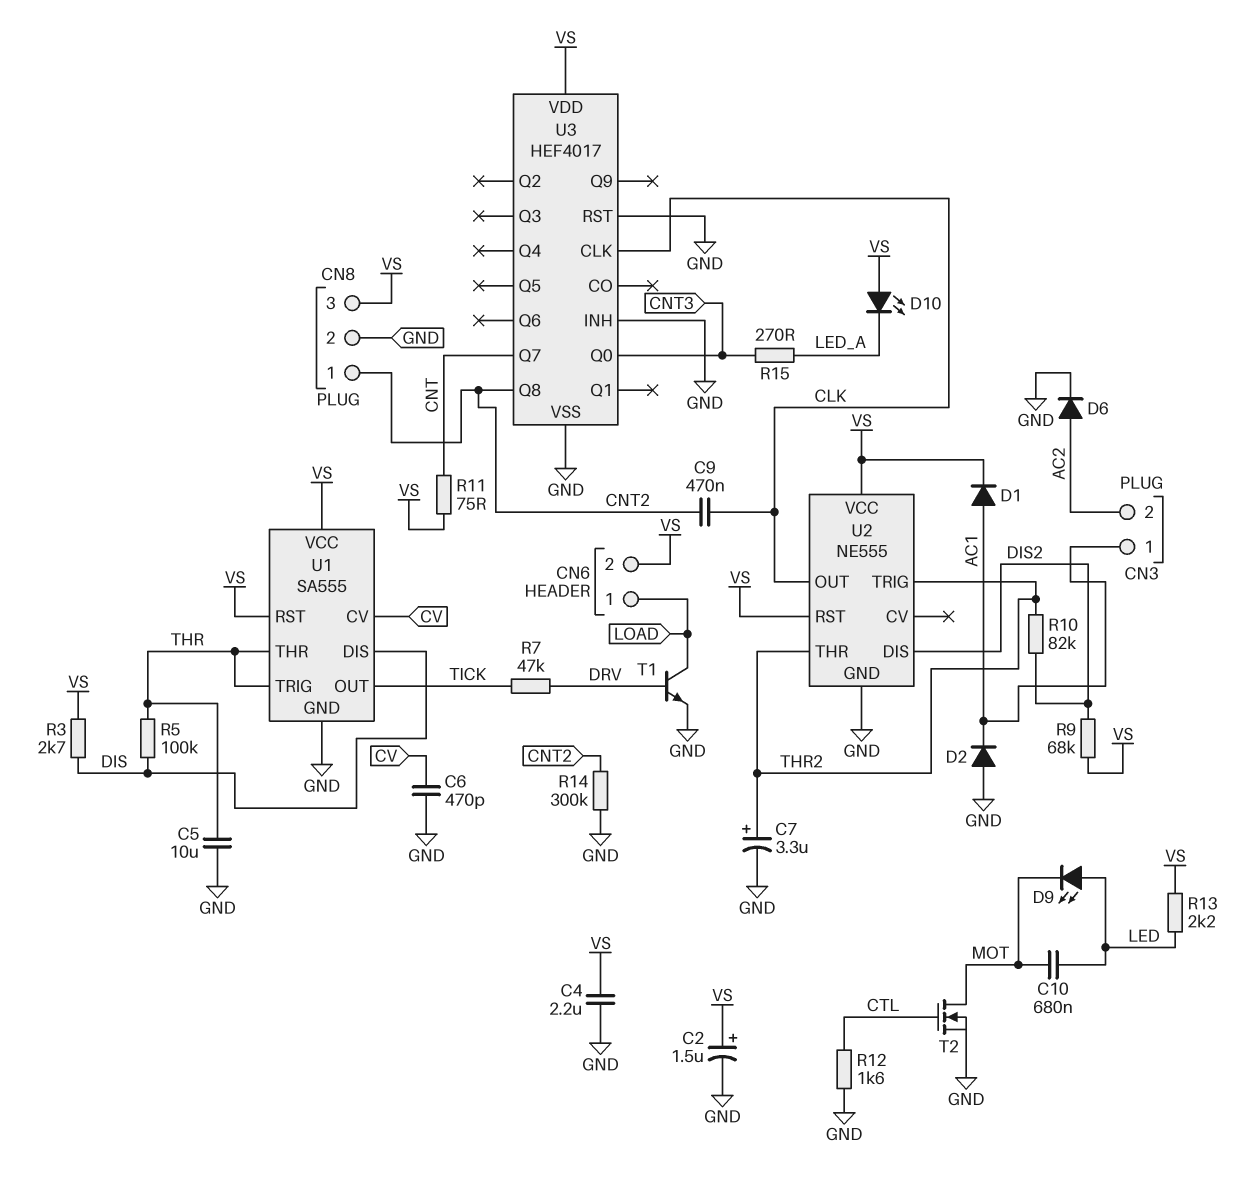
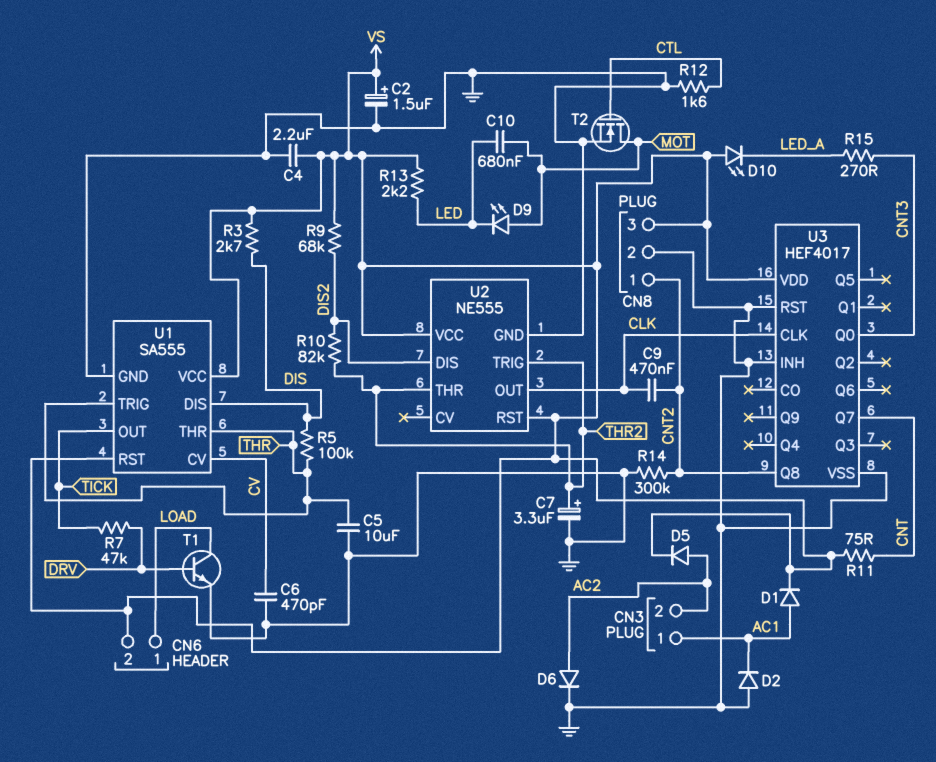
D5: none -> diode (A AC2, K VS)
D9: LED (A LED, K MOT) -> LED (A MOT, K LED)

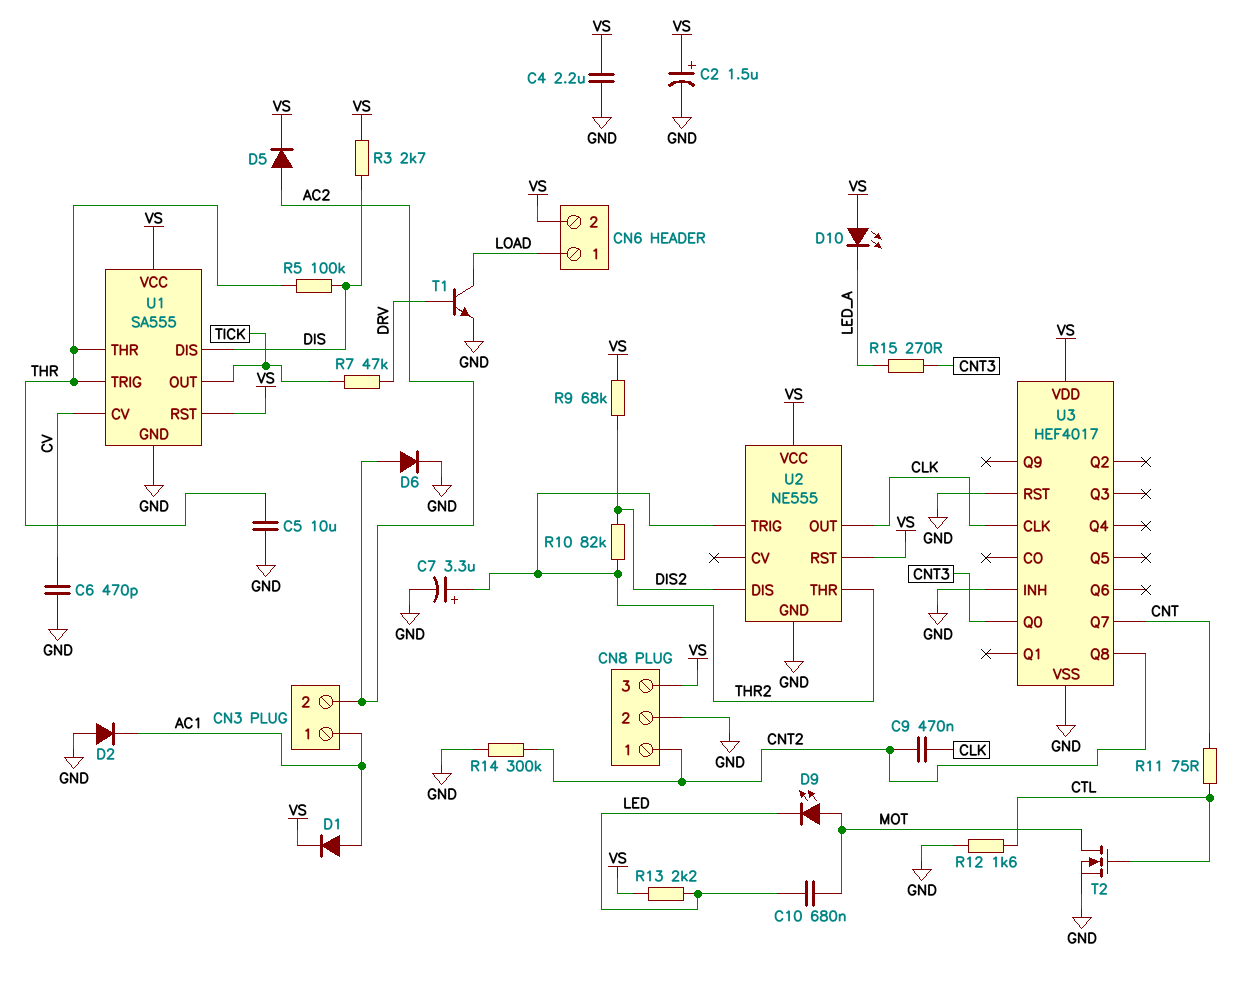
R11: 75 (CNT, VS) -> 75 (CNT, CTL)

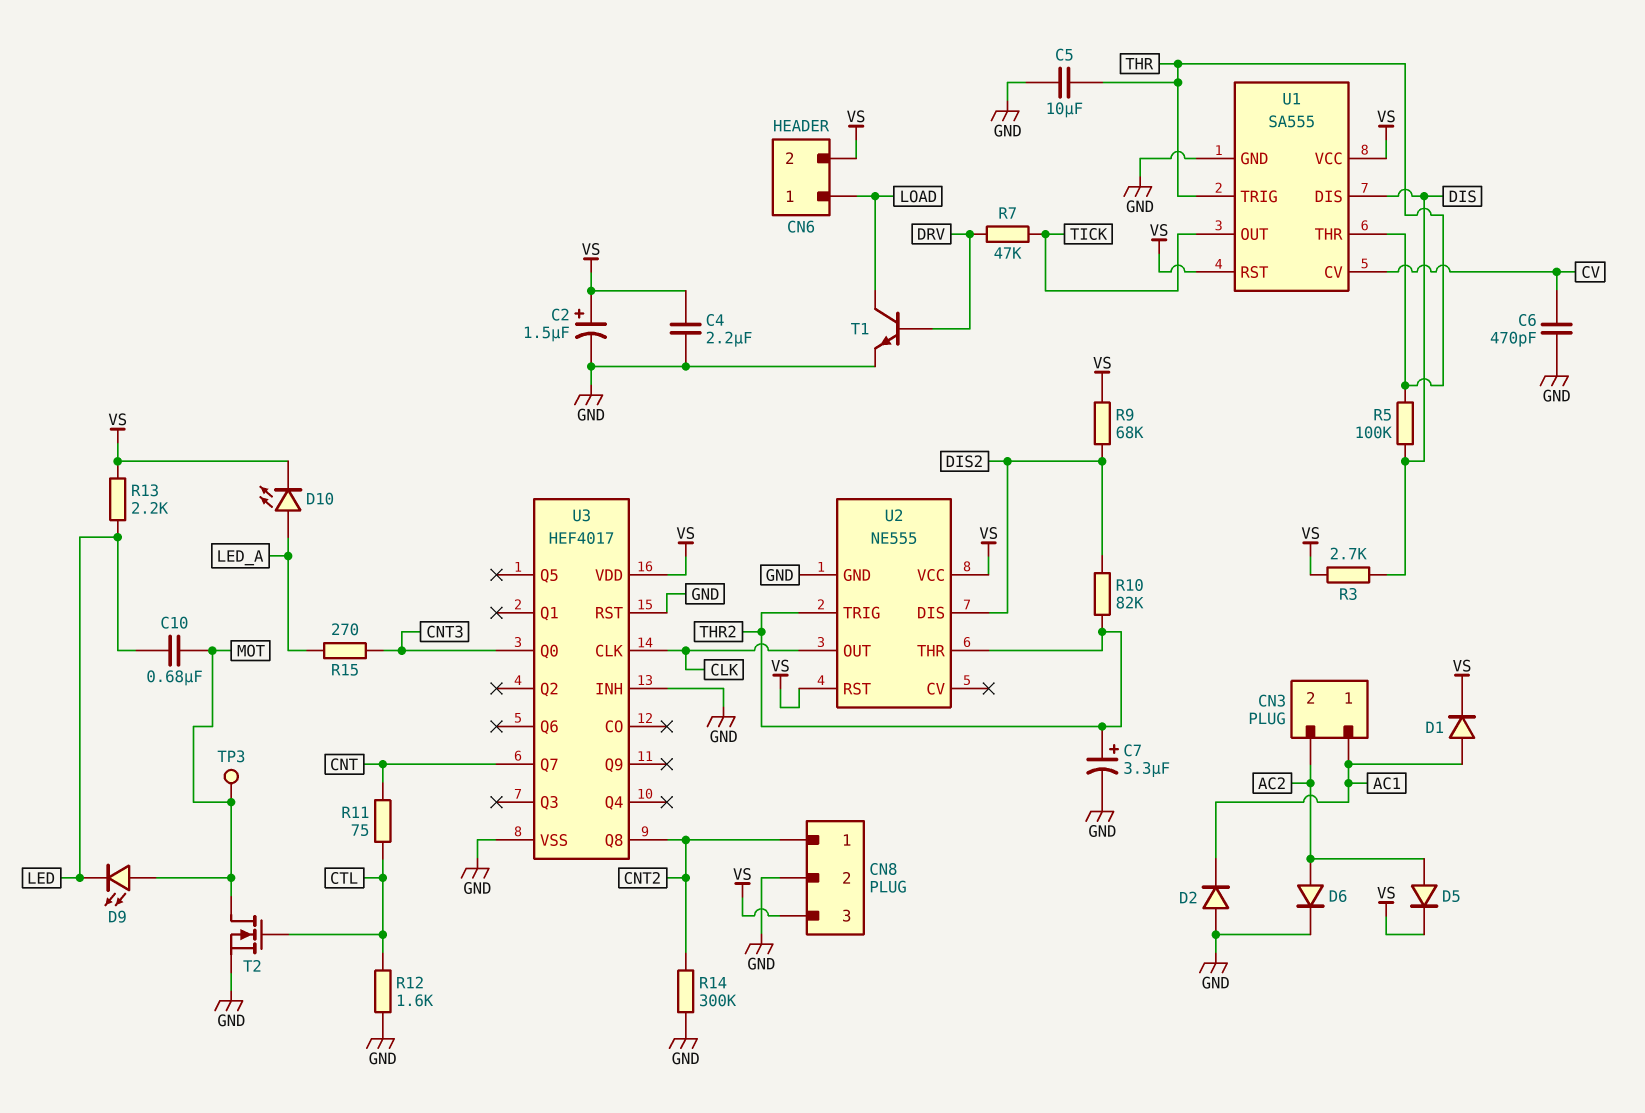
C9: 470nF (CLK, CNT2) -> none
D10: LED (A VS, K LED_A) -> LED (A LED_A, K VS)
TP3: none -> test point (MOT)

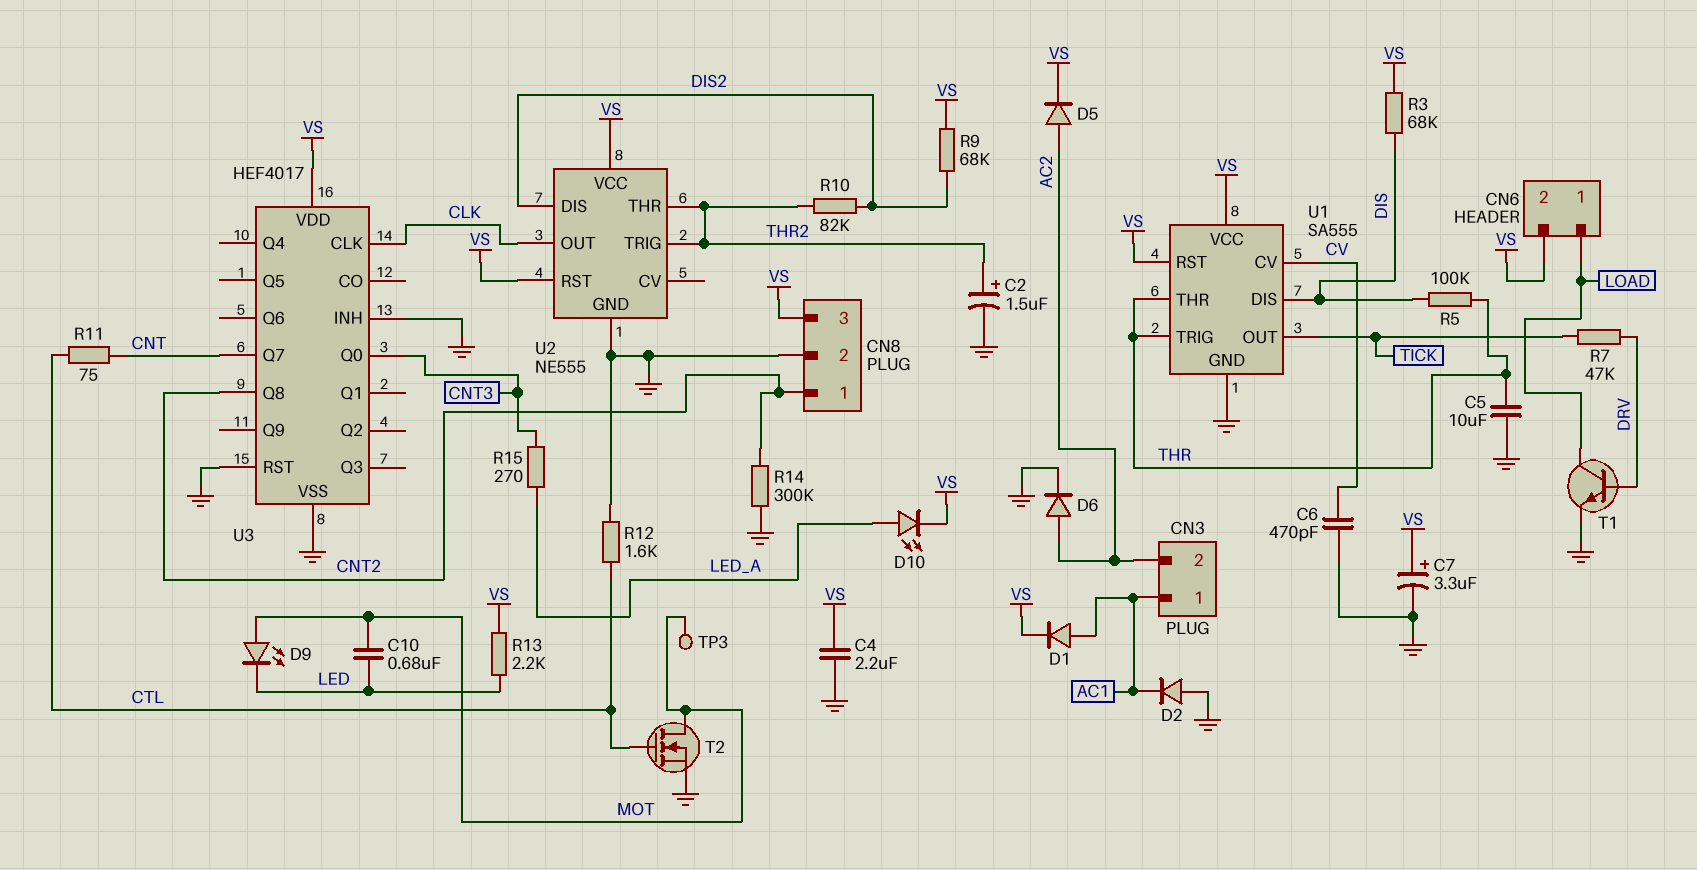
C2: 1.5uF (plus VS, minus GND) -> 1.5uF (plus THR2, minus GND)
C7: 3.3uF (plus THR2, minus GND) -> 3.3uF (plus VS, minus GND)
R3: 2.7k (DIS, VS) -> 68k (DIS, VS)

